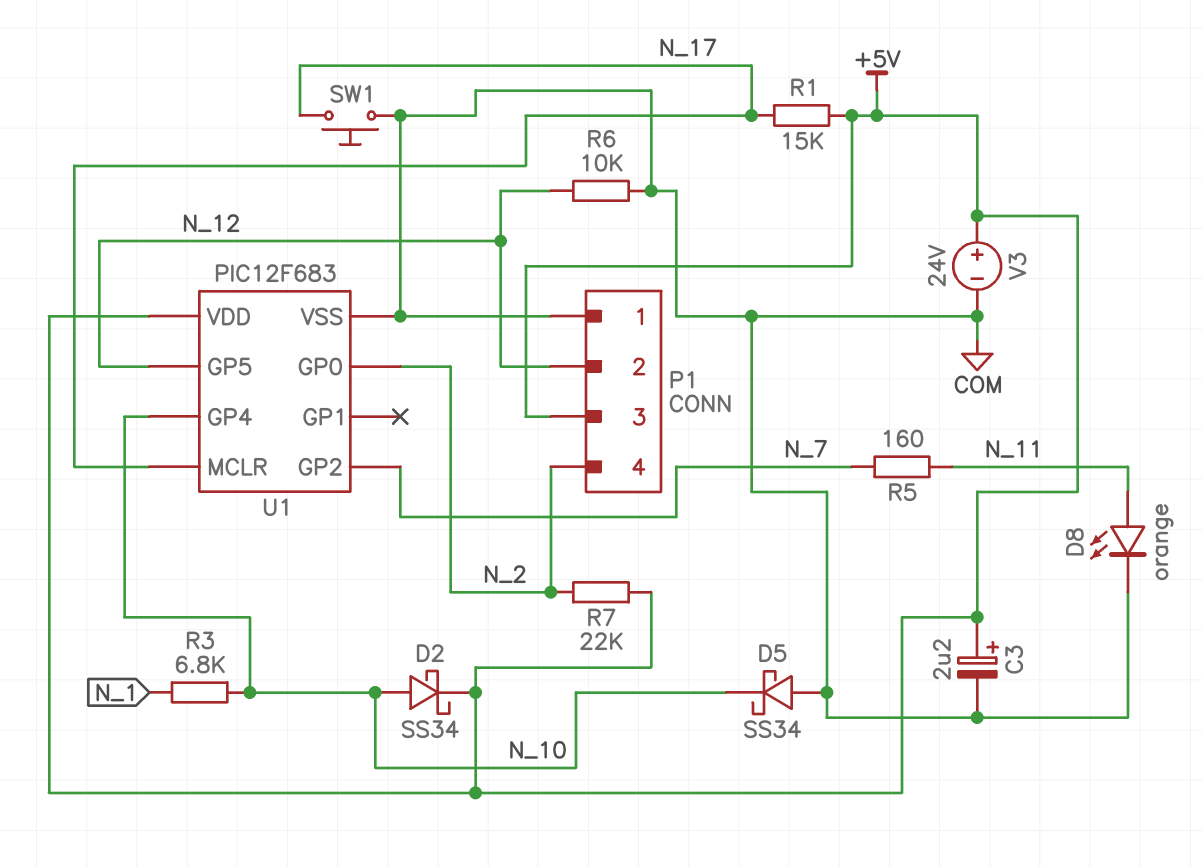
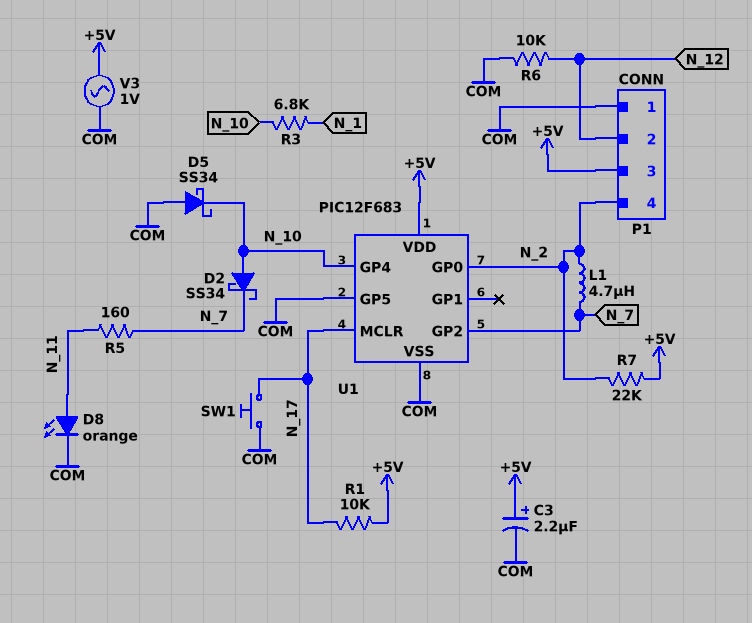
D2: schottky SS34 (A N_10, K +5V) -> schottky SS34 (A N_10, K N_7)
L1: none -> 4.7uH (N_2, N_7)
R1: 15k (+5V, N_17) -> 10k (+5V, N_17)
U1 pin GP5: N_12 -> COM
V3: 24V (plus +5V, minus COM) -> AC 1V (+5V, COM)

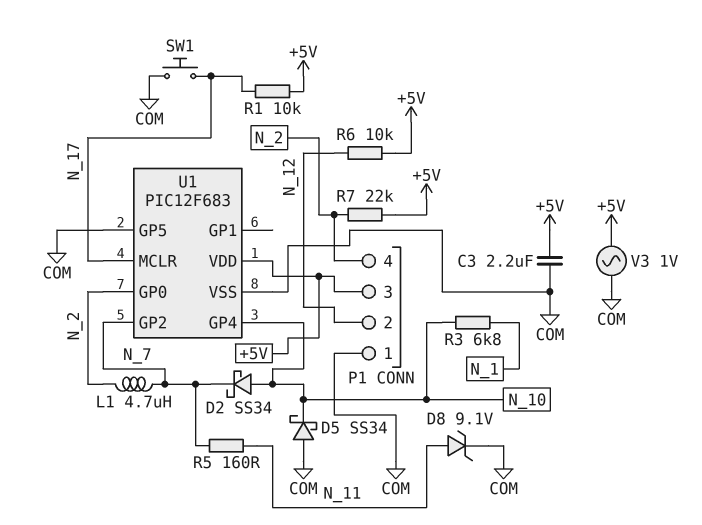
C3: 2.2uF (plus +5V, minus COM) -> 2.2uF (+5V, COM)
D8: LED orange (A N_11, K COM) -> zener 9.1V (A N_11, K COM)
R6: 10k (COM, N_12) -> 10k (+5V, N_12)

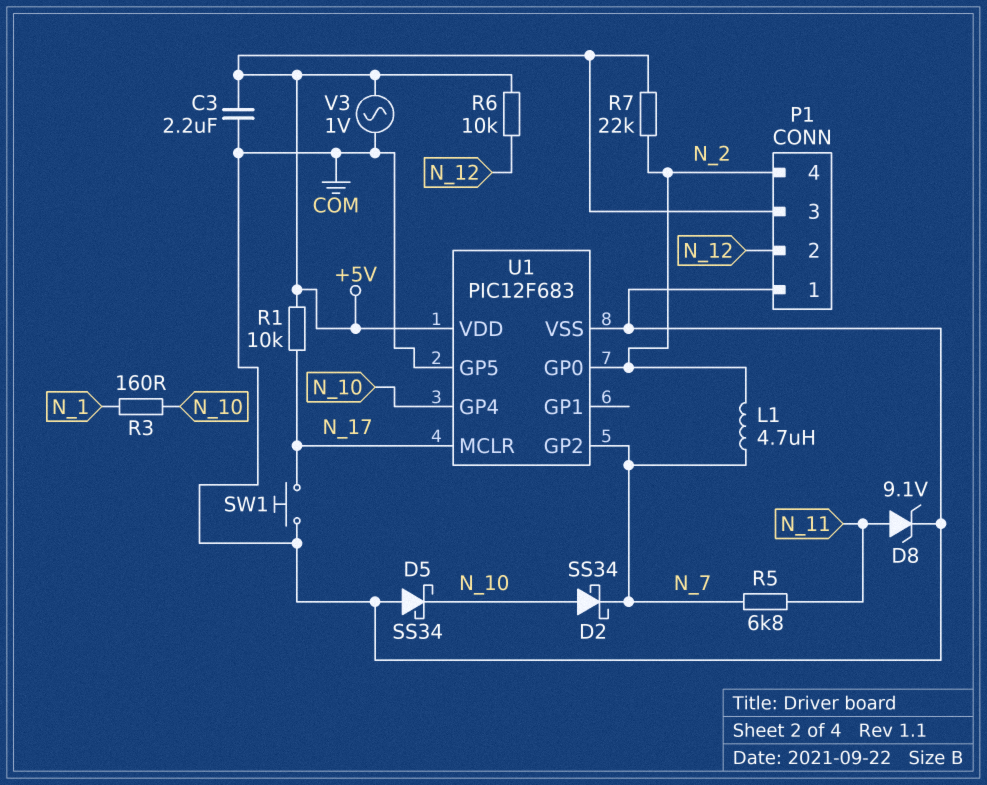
R3: 6.8k (N_1, N_10) -> 160 (N_1, N_10)
R5: 160 (N_7, N_11) -> 6.8k (N_7, N_11)

